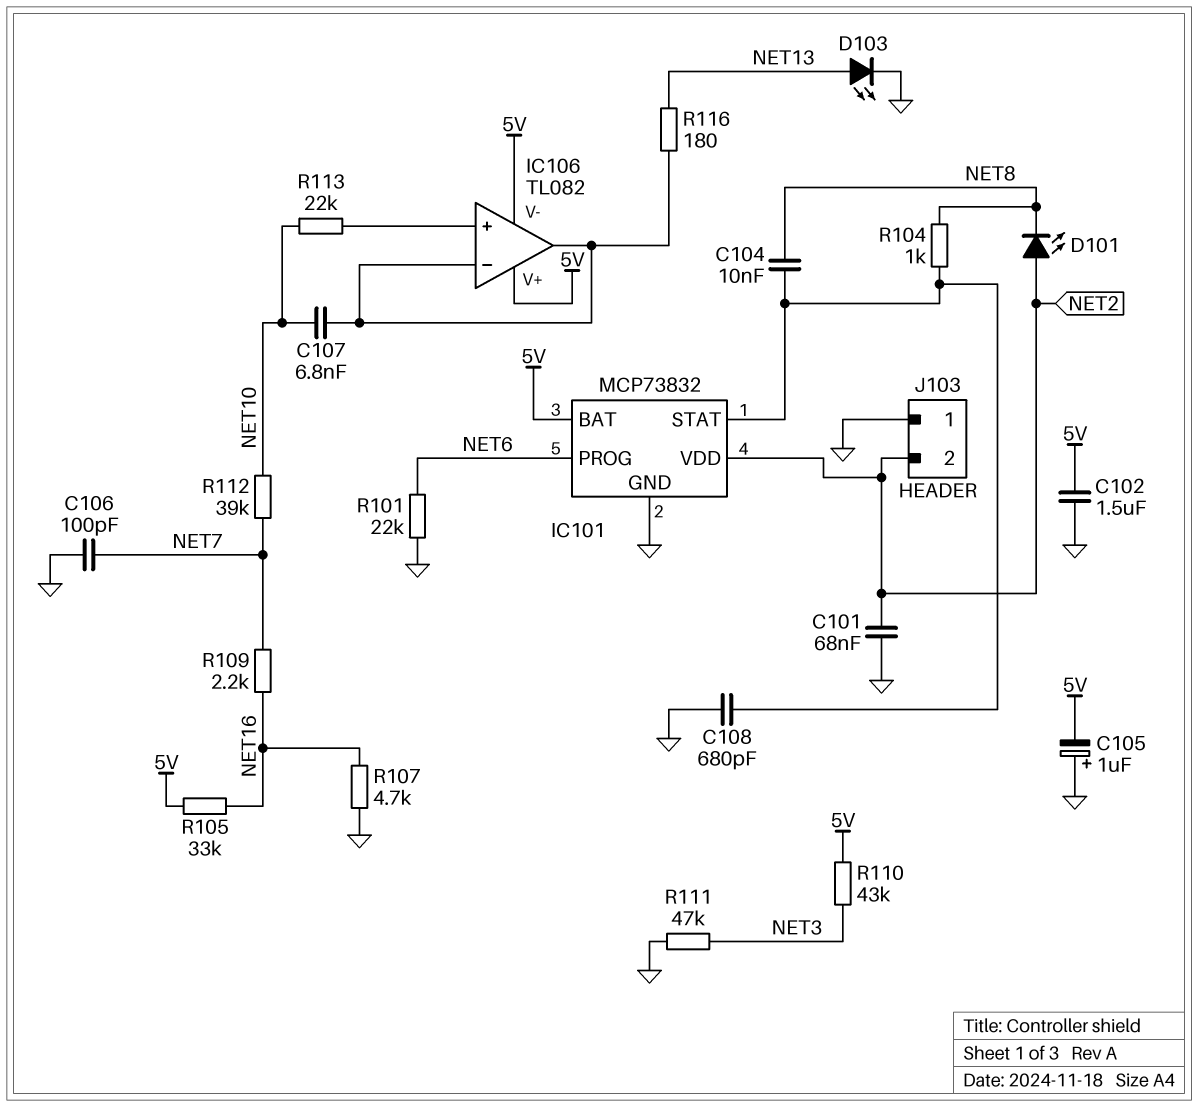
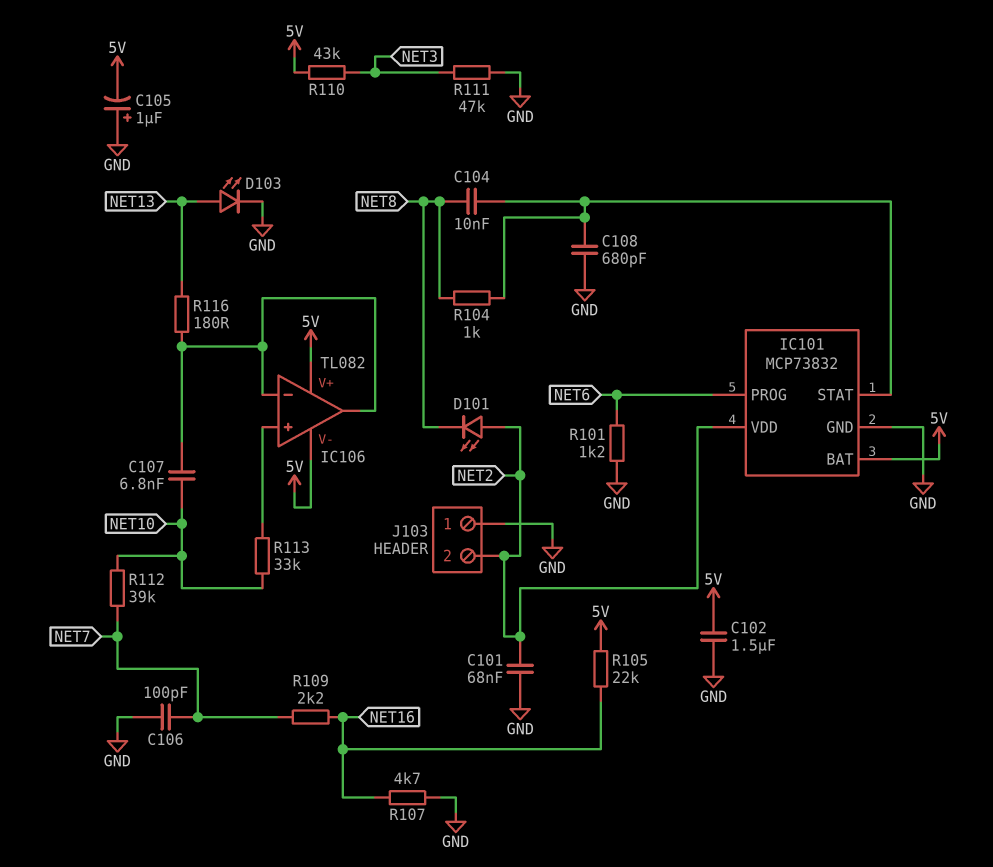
R101: 22k (GND, NET6) -> 1.2k (GND, NET6)
R105: 33k (5V, NET16) -> 22k (5V, NET16)
R113: 22k (IC106/in+, NET10) -> 33k (IC106/in+, NET10)

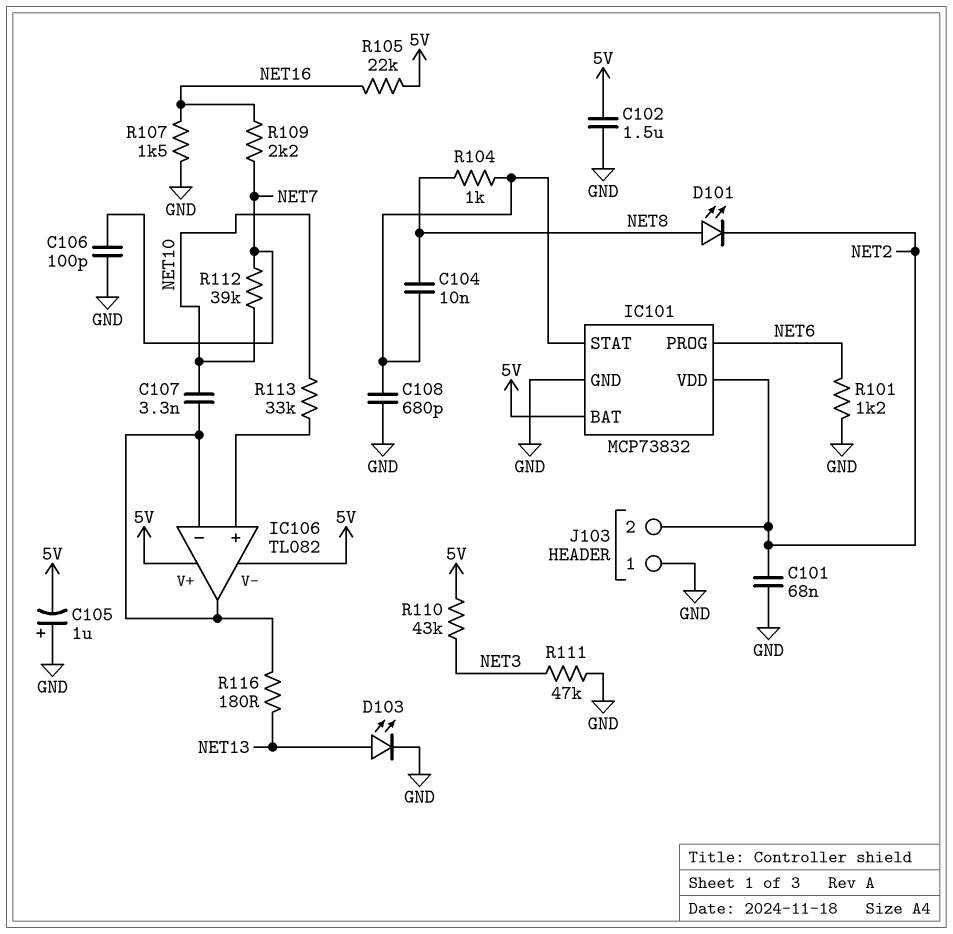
C107: 6.8nF (IC106/in-, NET10) -> 3.3nF (IC106/in-, NET10)
D101: LED (A NET2, K NET8) -> LED (A NET8, K NET2)
R107: 4.7k (GND, NET16) -> 1.5k (GND, NET16)

